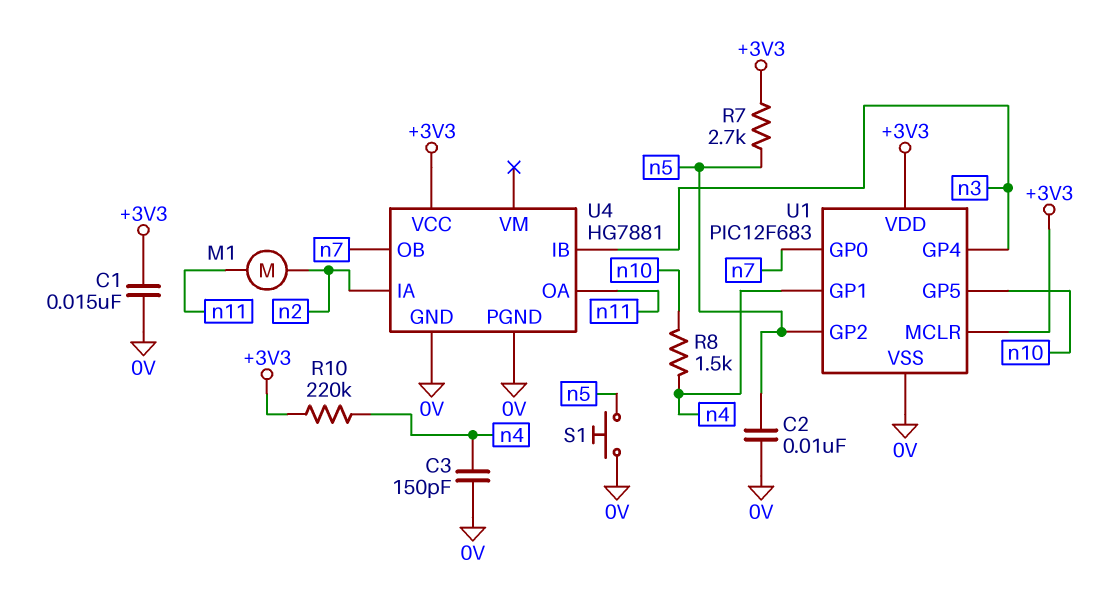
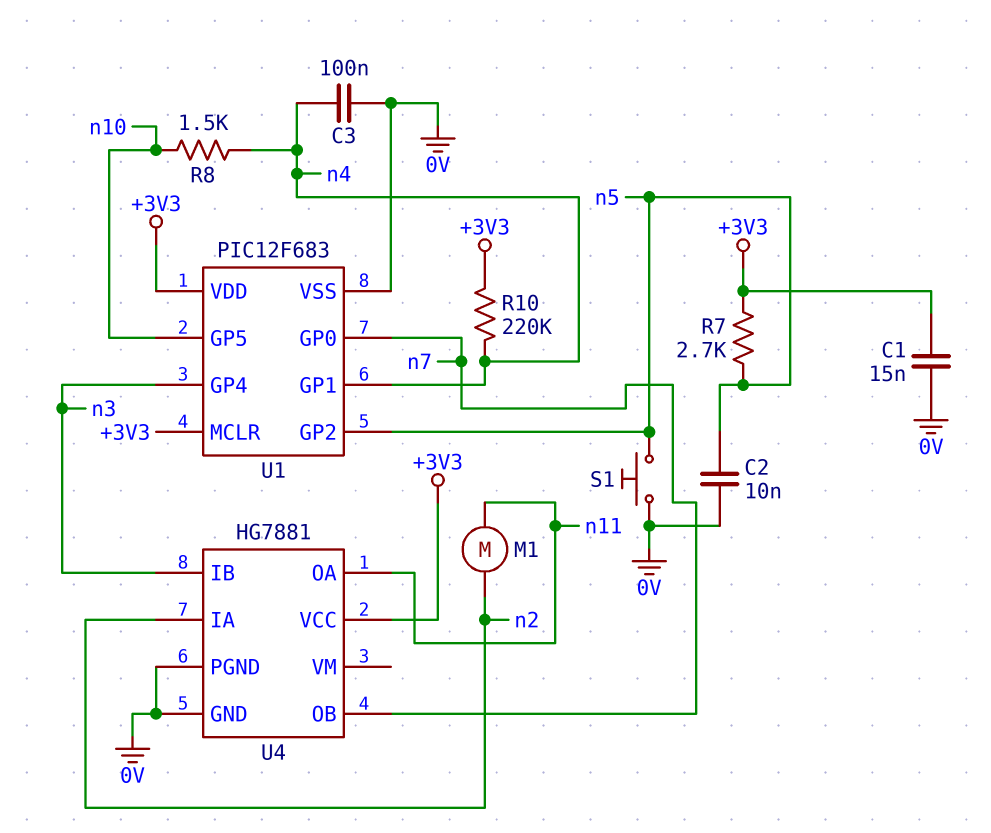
C3: 150pF (0V, n4) -> 100nF (0V, n4)

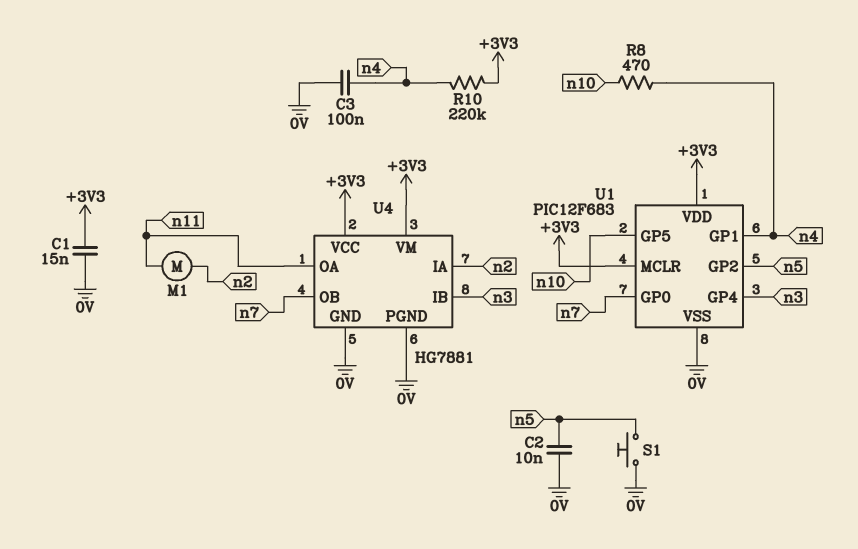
R7: 2.7k (+3V3, n5) -> none
R8: 1.5k (n4, n10) -> 470 (n4, n10)
U4 pin VM: none -> +3V3

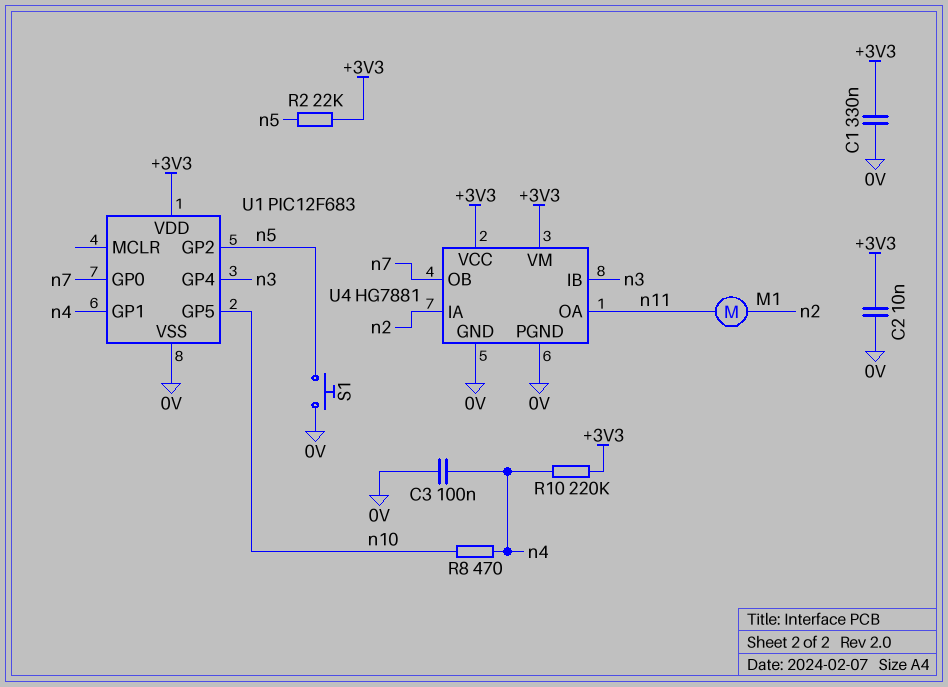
C1: 15nF (+3V3, 0V) -> 330nF (+3V3, 0V)
C2: 10nF (0V, n5) -> 10nF (+3V3, 0V)
R2: none -> 22k (+3V3, n5)
U1 pin MCLR: +3V3 -> none

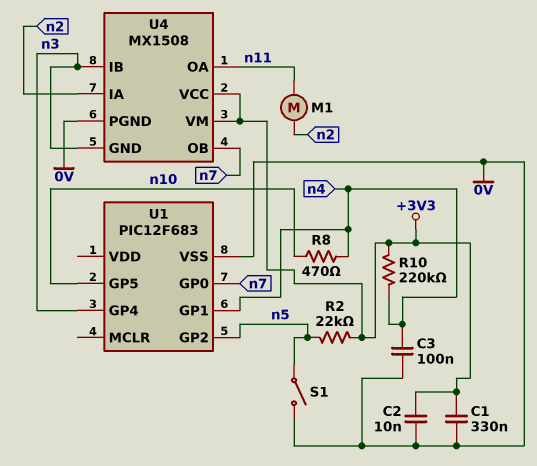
S1: button (0V, n5) -> switch (0V, n5)
U1 pin VDD: +3V3 -> none
U4: HG7881 -> MX1508
U4 pin GND: 0V -> n3

